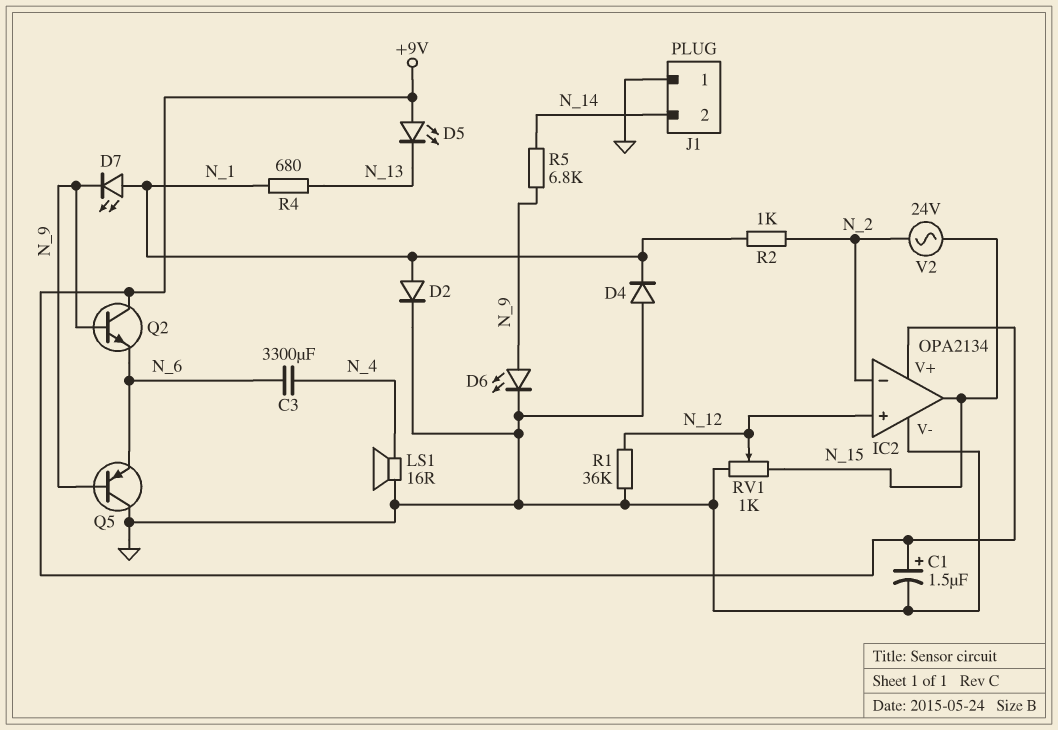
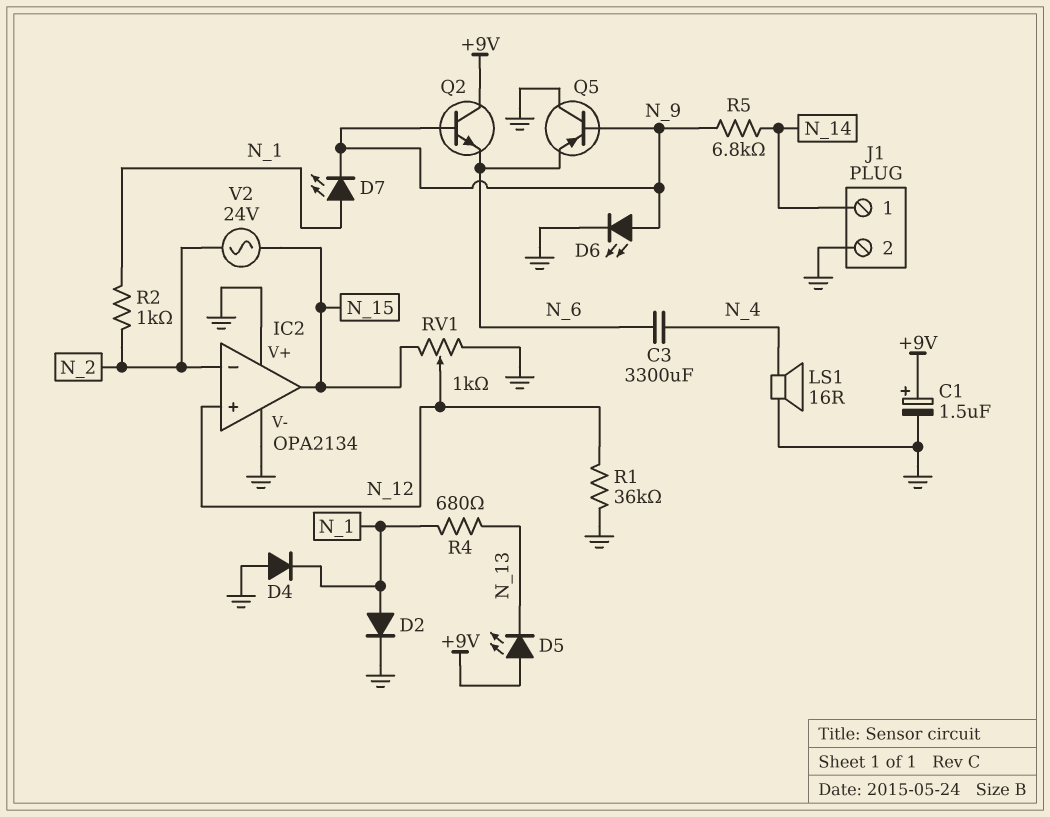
IC2 pin V+: +9V -> GND
J1 pin 1: GND -> N_14
J1 pin 2: N_14 -> GND

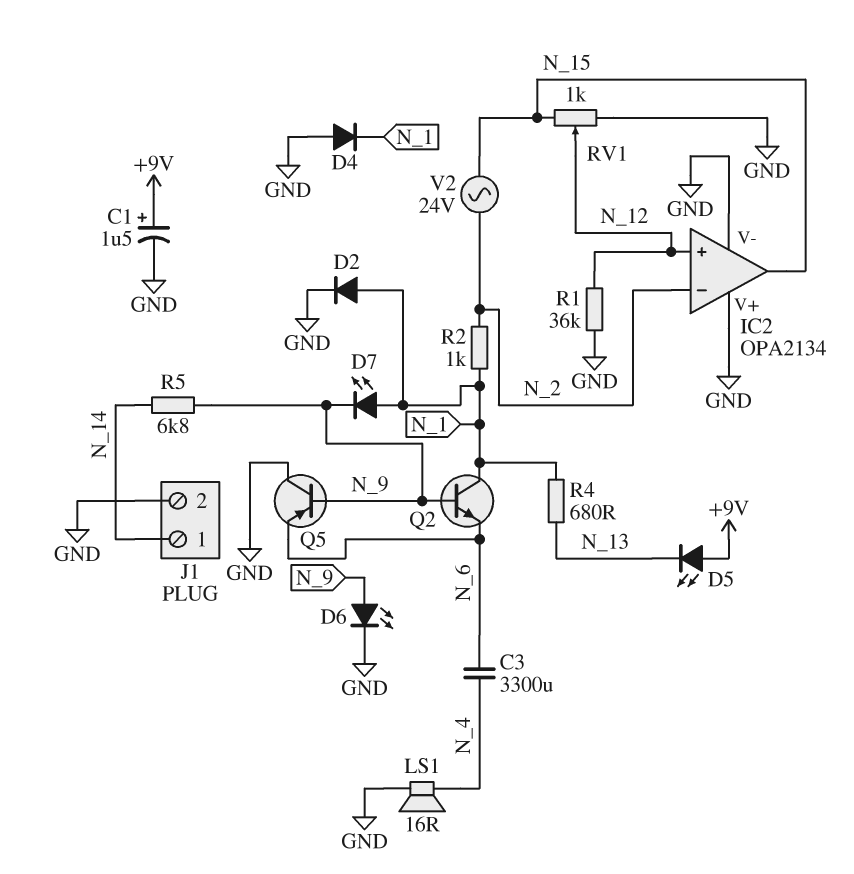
Q2: NPN (B N_9, C +9V, E N_6) -> NPN (B N_9, C N_1, E N_6)

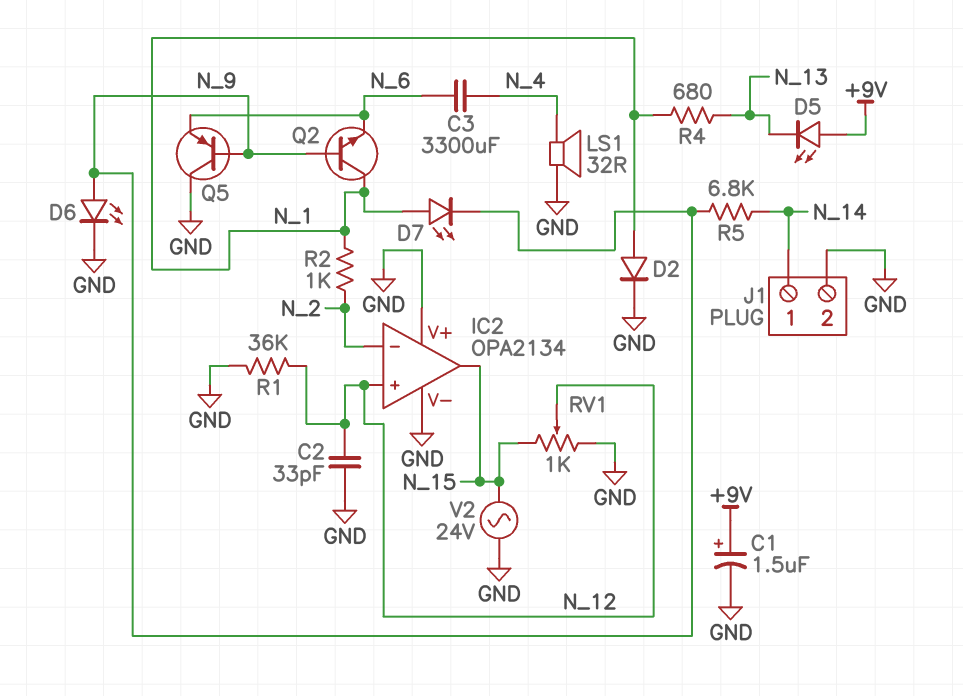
C2: none -> 33pF (GND, N_12)
D4: diode (A GND, K N_1) -> none
LS1: speaker 16R (GND, N_4) -> speaker 32R (GND, N_4)
V2: AC 24V (N_2, N_15) -> AC 24V (GND, N_15)

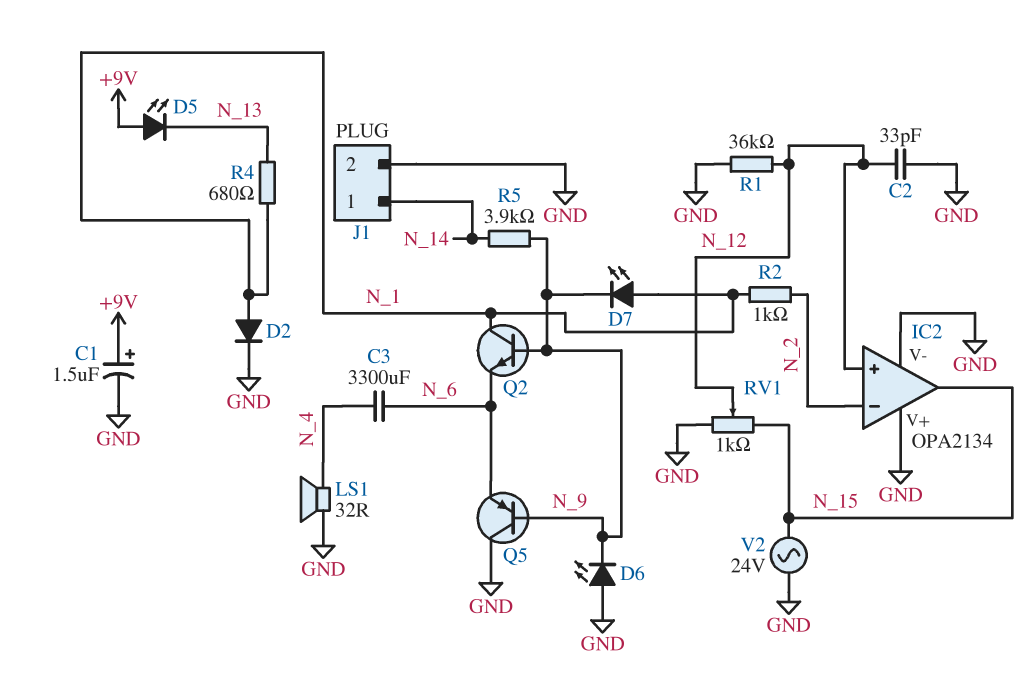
D6: LED (A N_9, K GND) -> LED (A GND, K N_9)
R5: 6.8k (N_9, N_14) -> 3.9k (N_9, N_14)

